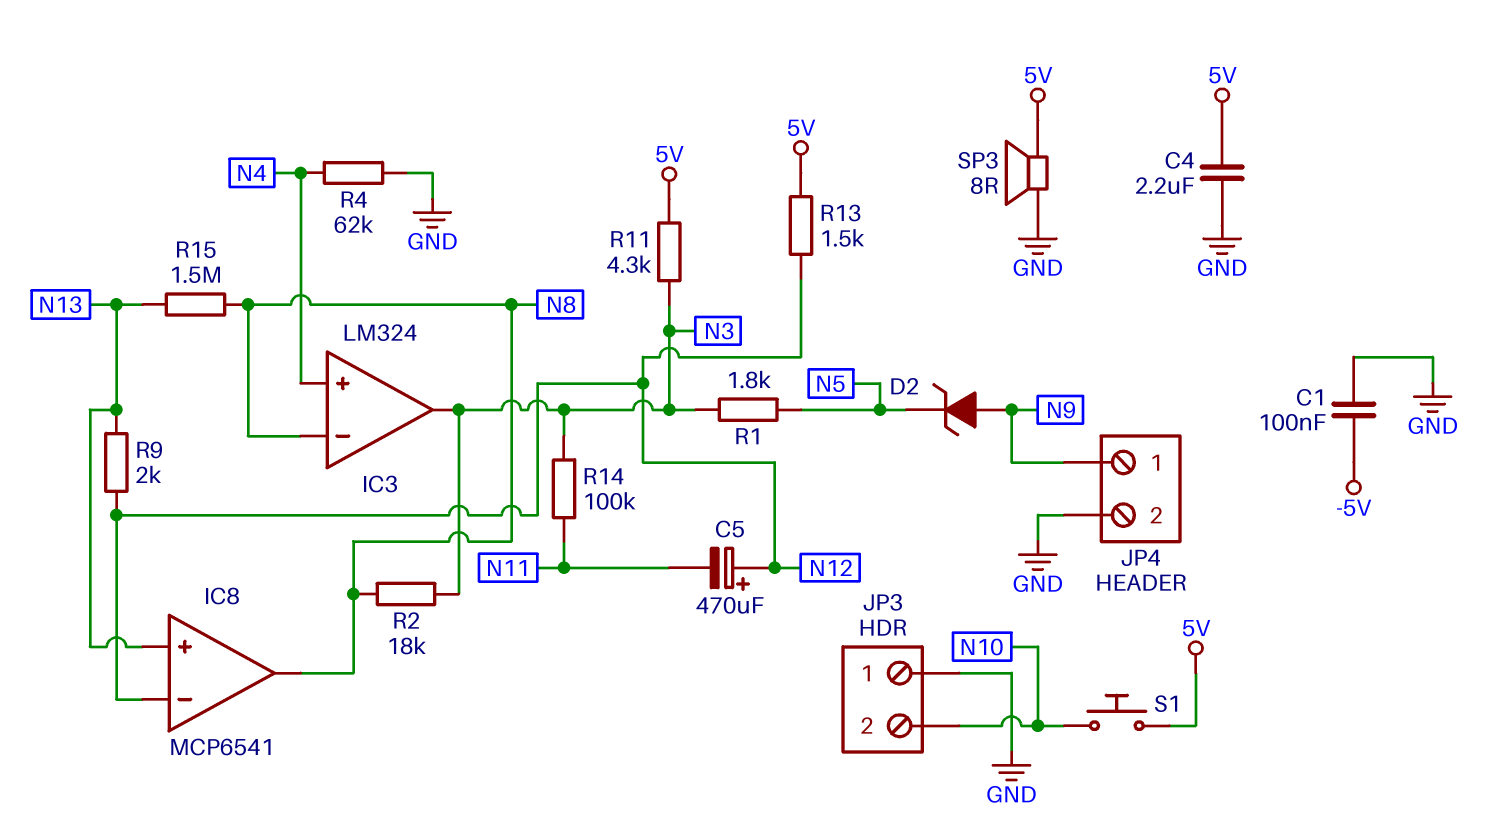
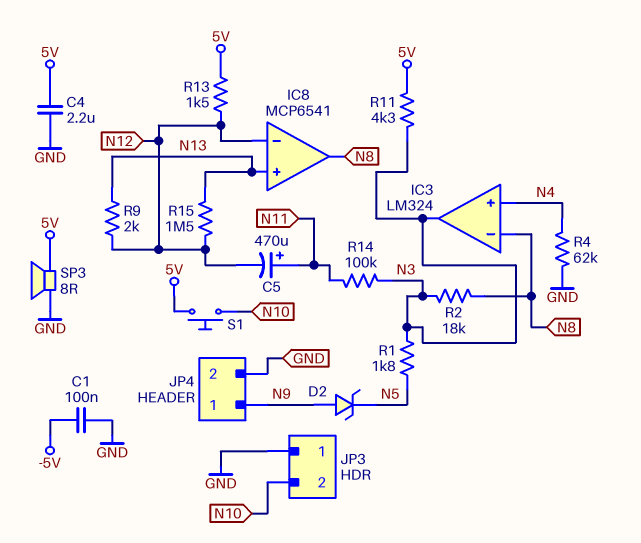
C5: 470uF (plus N12, minus N11) -> 470uF (plus N11, minus N12)
R15: 1.5M (N8, N13) -> 1.5M (N12, N13)

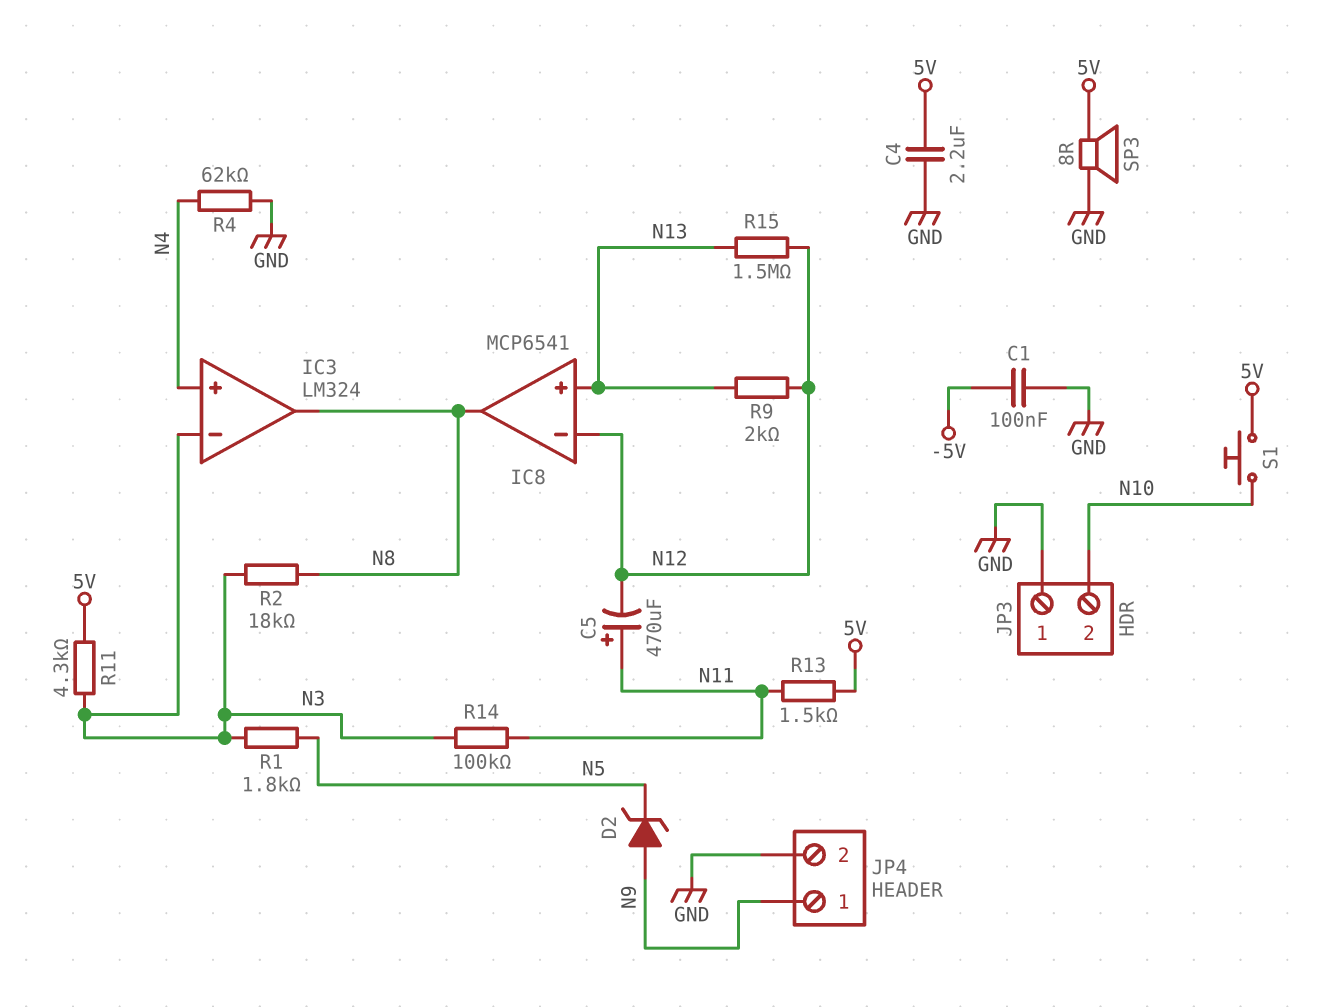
IC3 pin in-: N8 -> N3
IC3 pin out: N3 -> N8
R13: 1.5k (5V, N12) -> 1.5k (5V, N11)

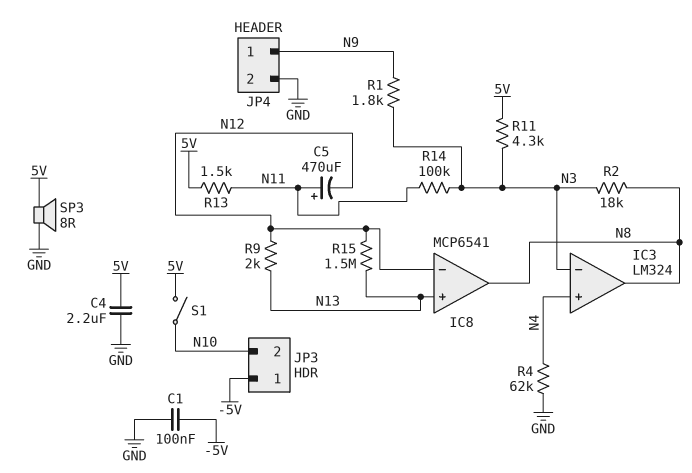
D2: zener (A N9, K N5) -> none
JP3 pin 1: GND -> -5V
R1: 1.8k (N3, N5) -> 1.8k (N3, N9)
S1: button (5V, N10) -> switch (5V, N10)

